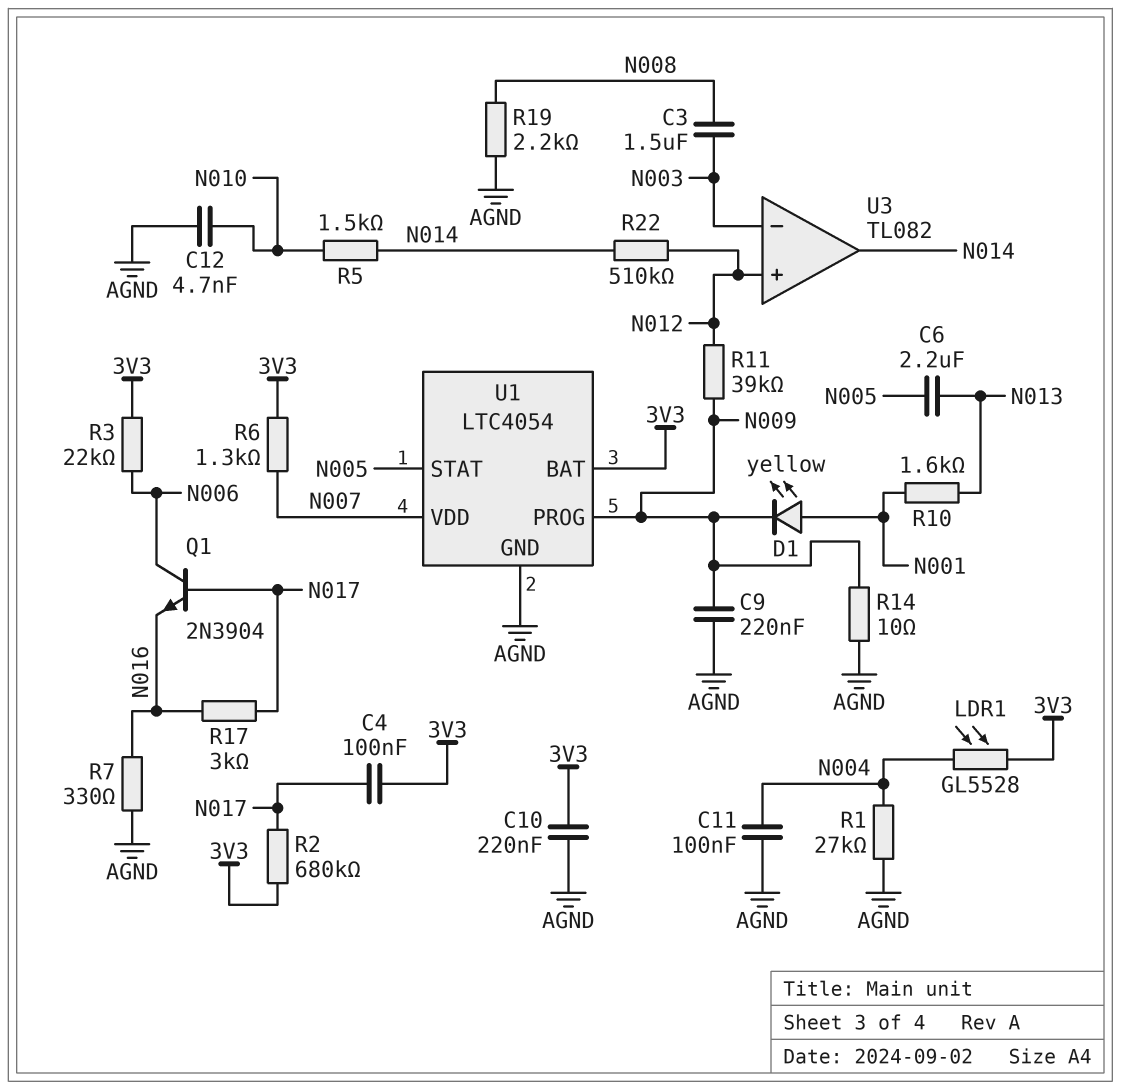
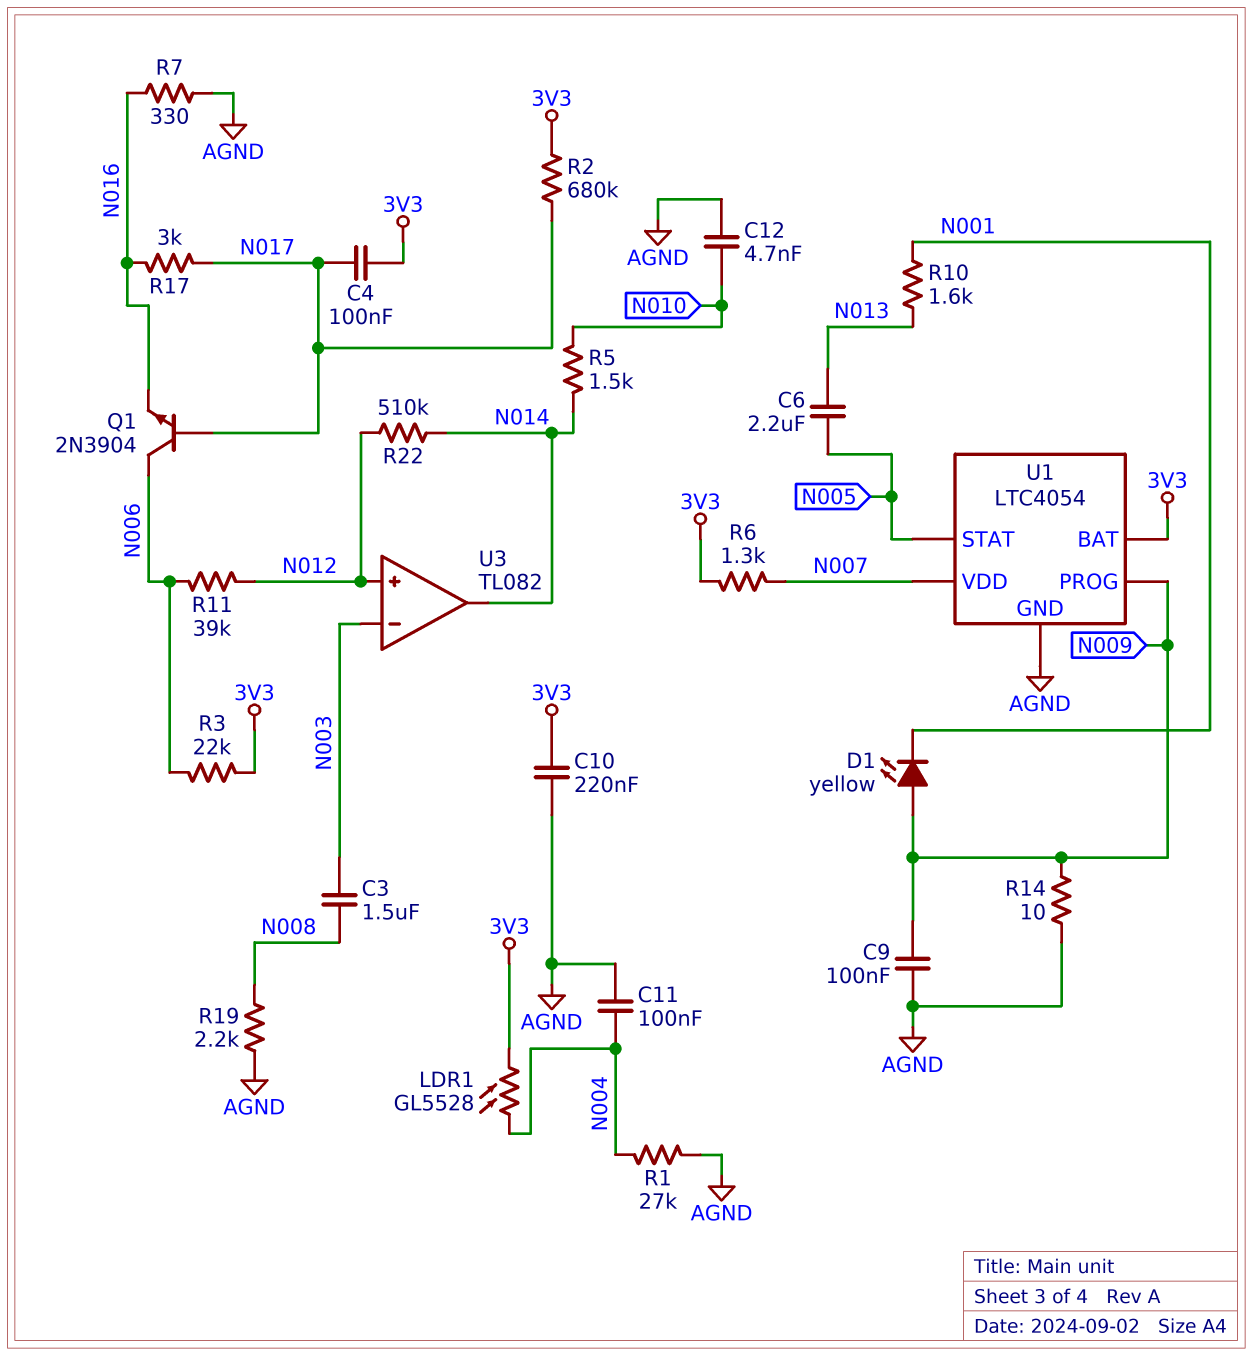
C9: 220nF (AGND, N009) -> 100nF (AGND, N009)
D1: LED yellow (A N001, K N009) -> LED yellow (A N009, K N001)
R11: 39k (N009, N012) -> 39k (N006, N012)

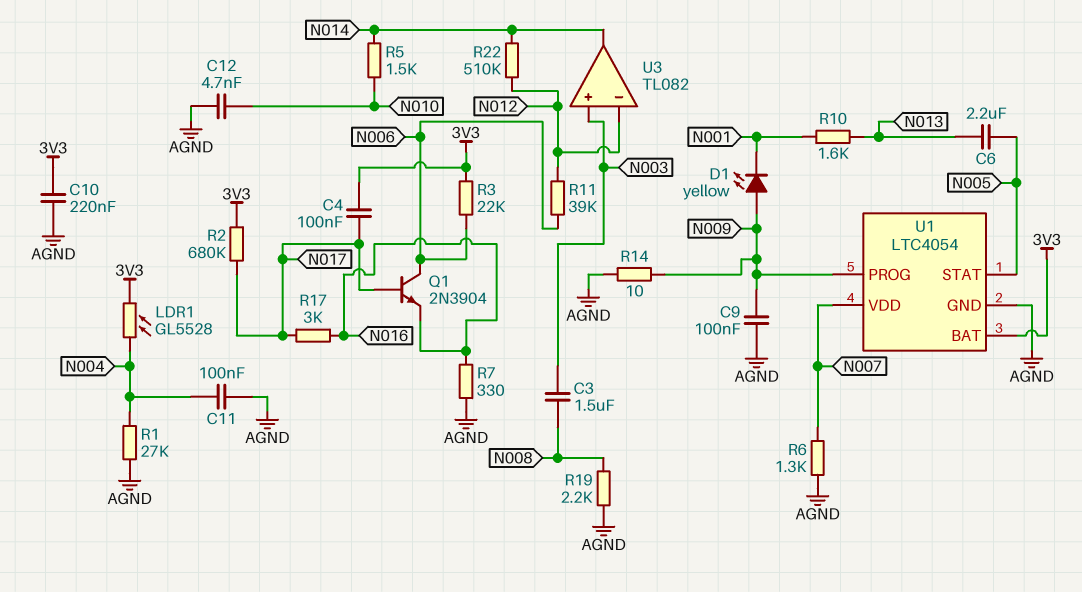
R6: 1.3k (3V3, N007) -> 1.3k (AGND, N007)
U3 pin in+: N012 -> N003
U3 pin in-: N003 -> N012

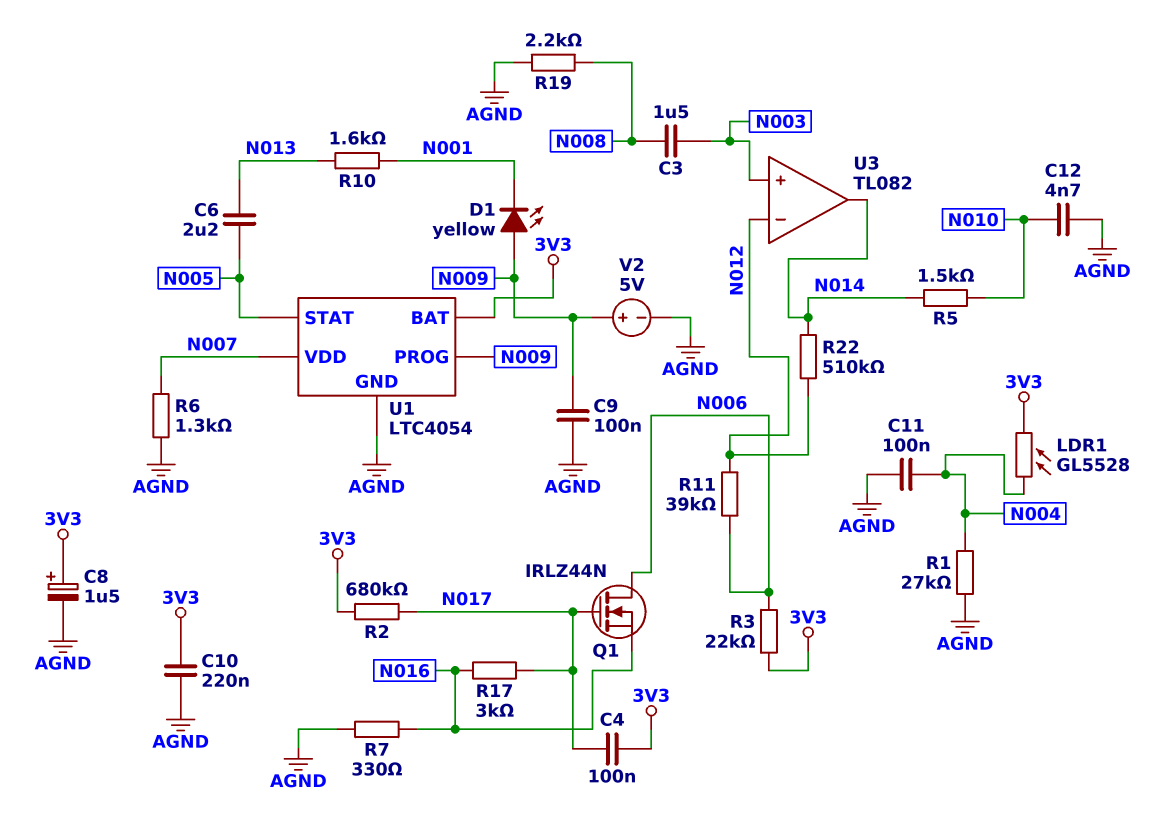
C8: none -> 1.5uF (plus 3V3, minus AGND)
Q1: NPN 2N3904 (B N017, C N006, E N016) -> NMOS IRLZ44N (G N017, D N006, S N016)
R14: 10 (AGND, N009) -> none
V2: none -> 5V (plus N009, minus AGND)

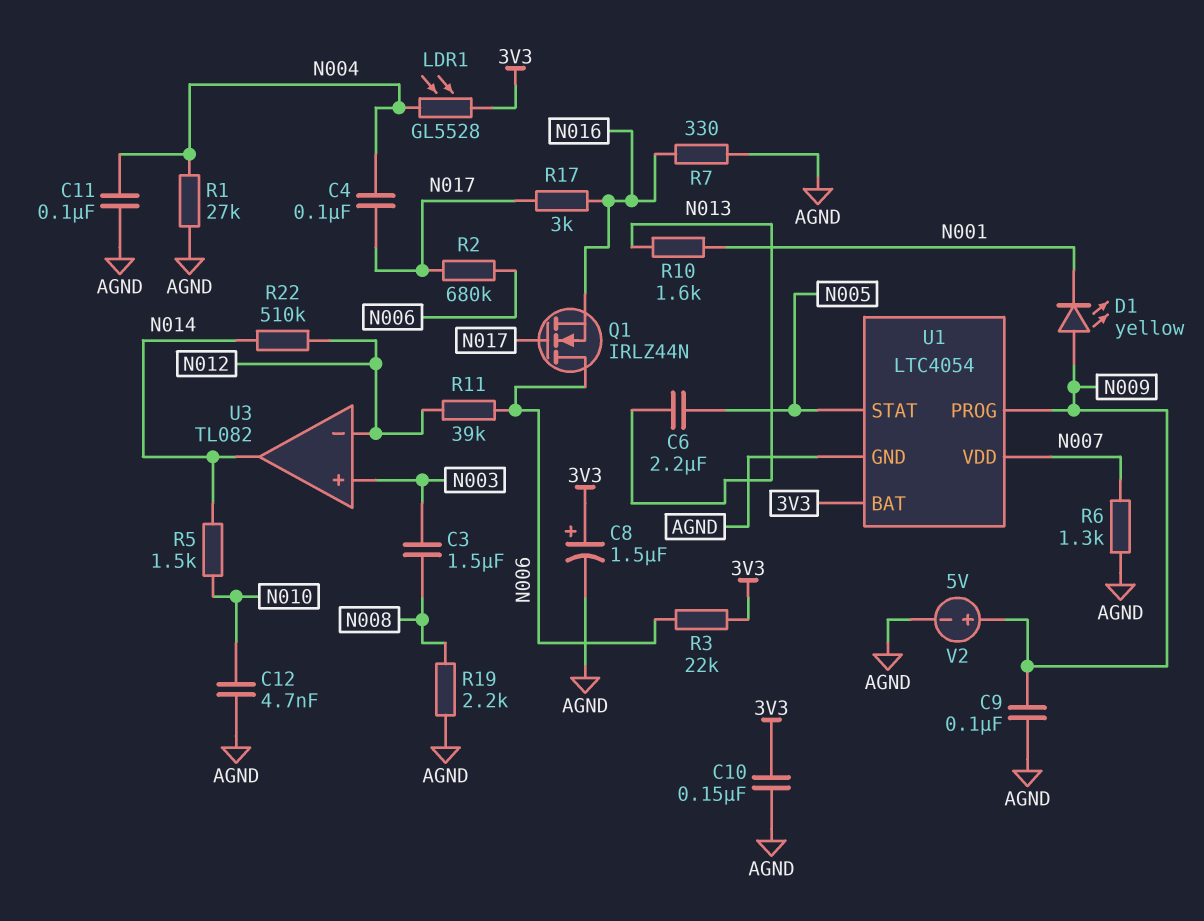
C4: 100nF (3V3, N017) -> 100nF (N004, N017)
C10: 220nF (3V3, AGND) -> 150nF (3V3, AGND)
R2: 680k (3V3, N017) -> 680k (N006, N017)

